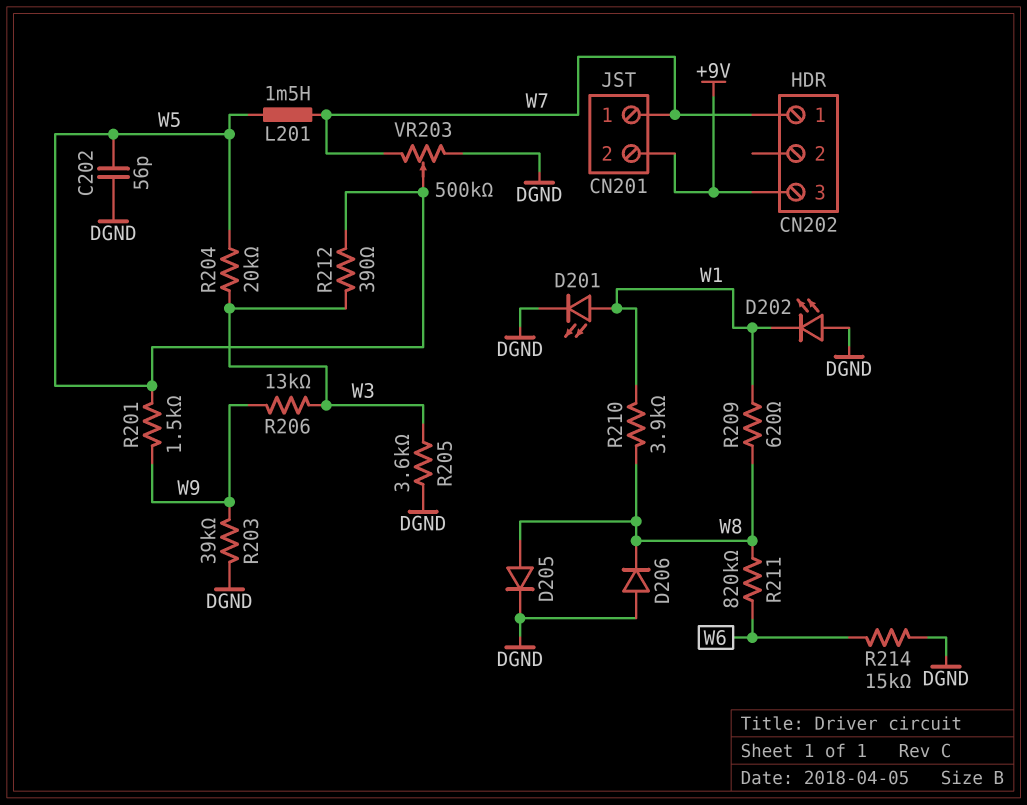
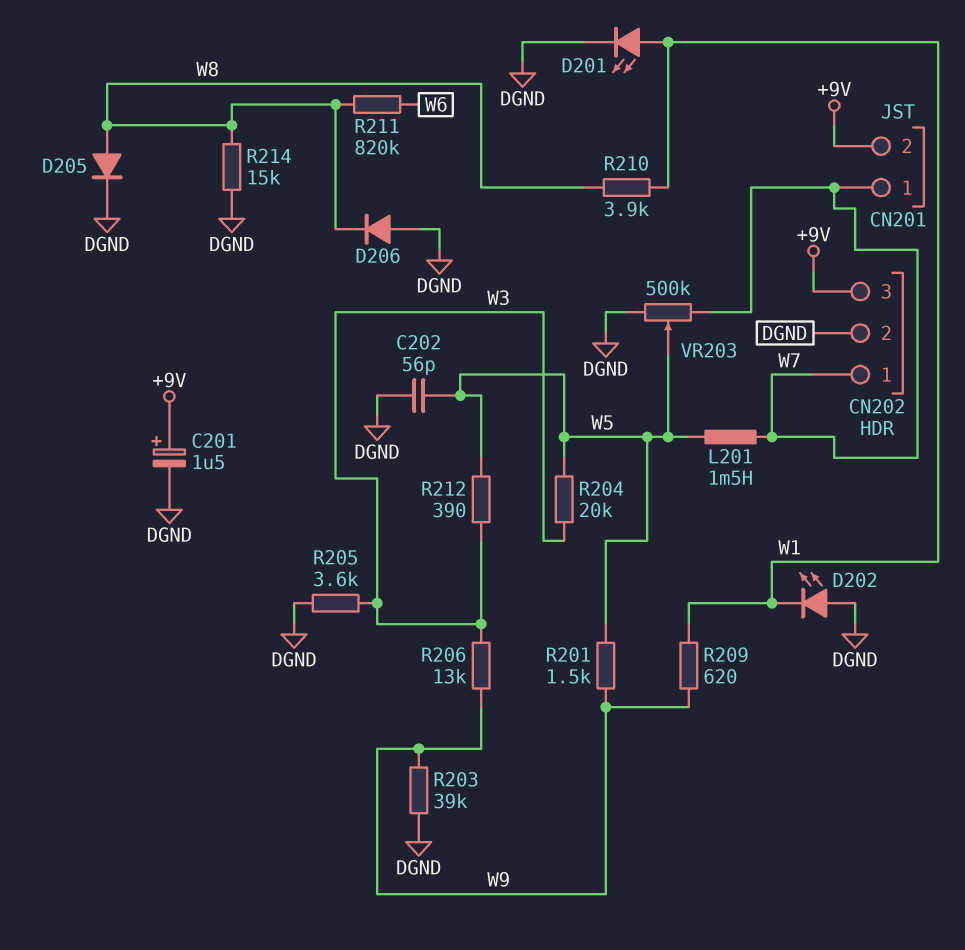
C201: none -> 1.5uF (plus +9V, minus DGND)
CN202 pin 2: none -> DGND
R209: 620 (W1, W8) -> 620 (W1, W9)
R214: 15k (DGND, W6) -> 15k (DGND, W8)

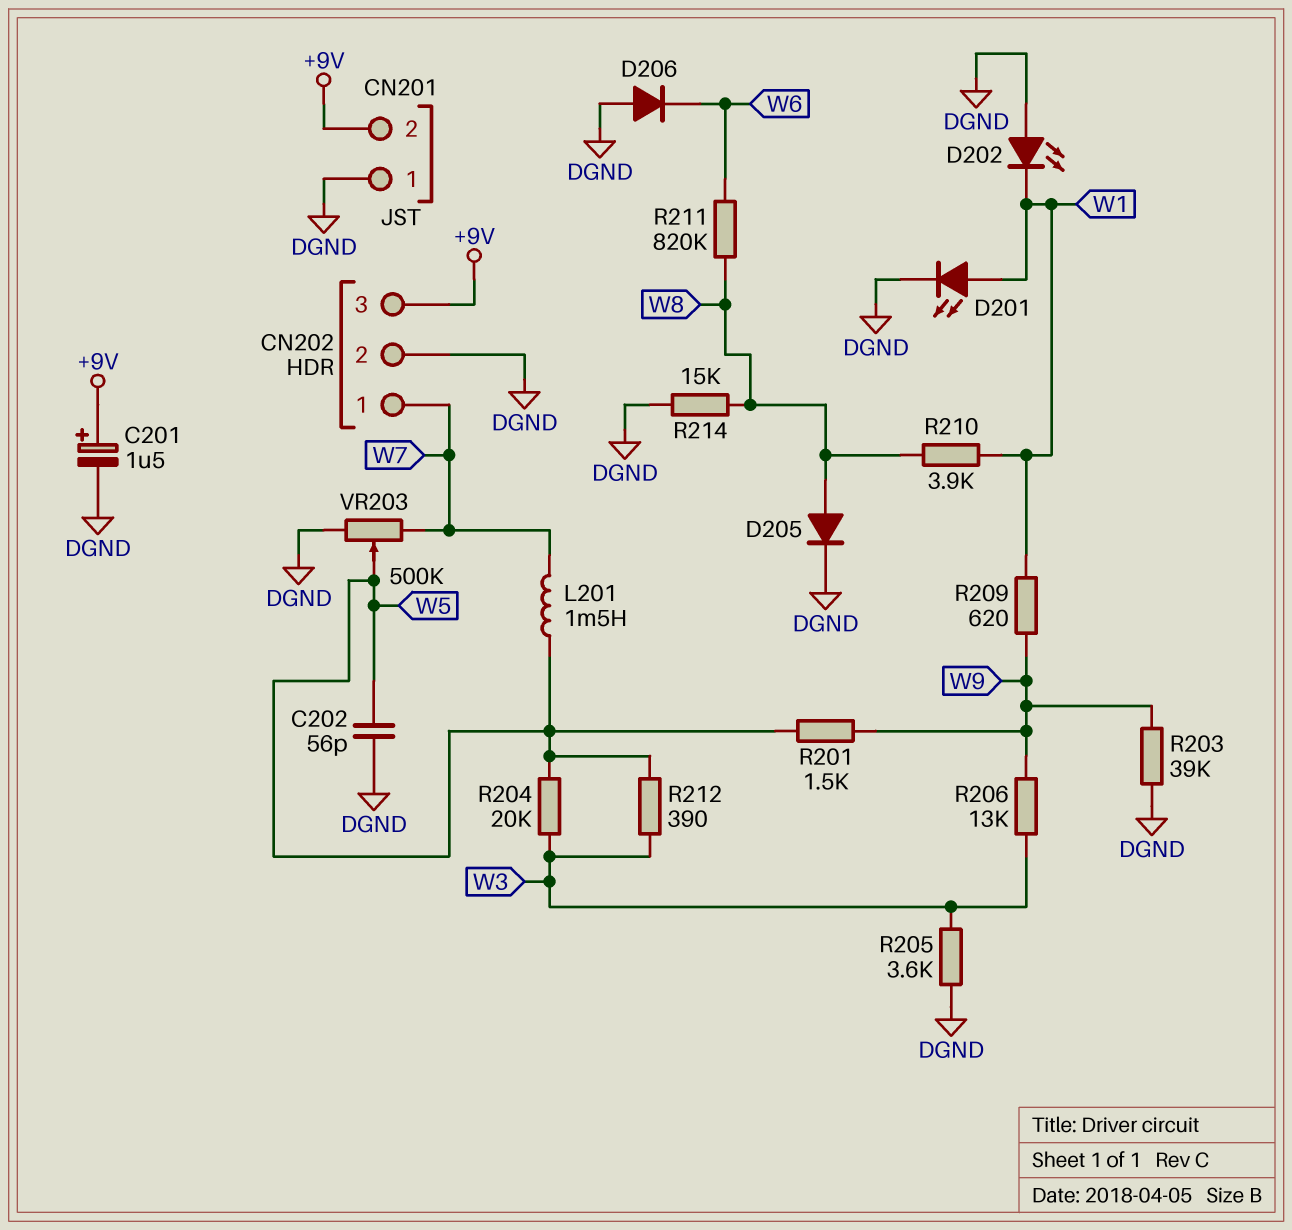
CN201 pin 1: W7 -> DGND
D206: diode (A DGND, K W8) -> diode (A DGND, K W6)

